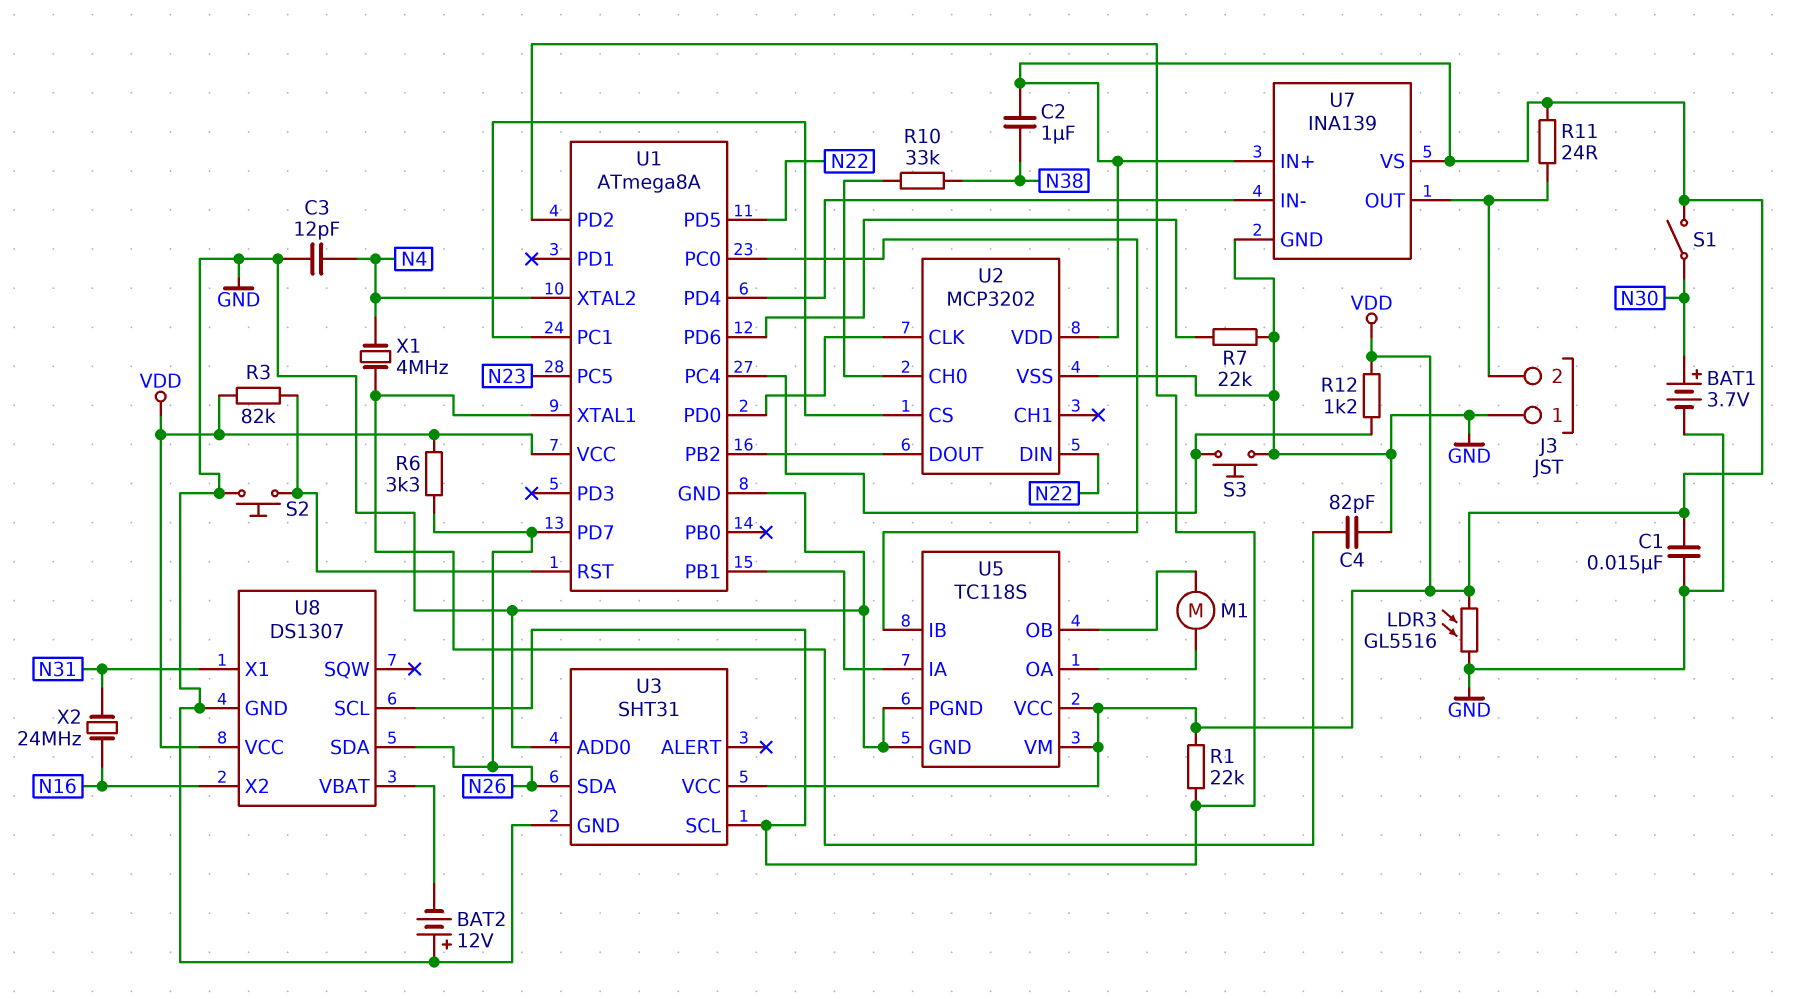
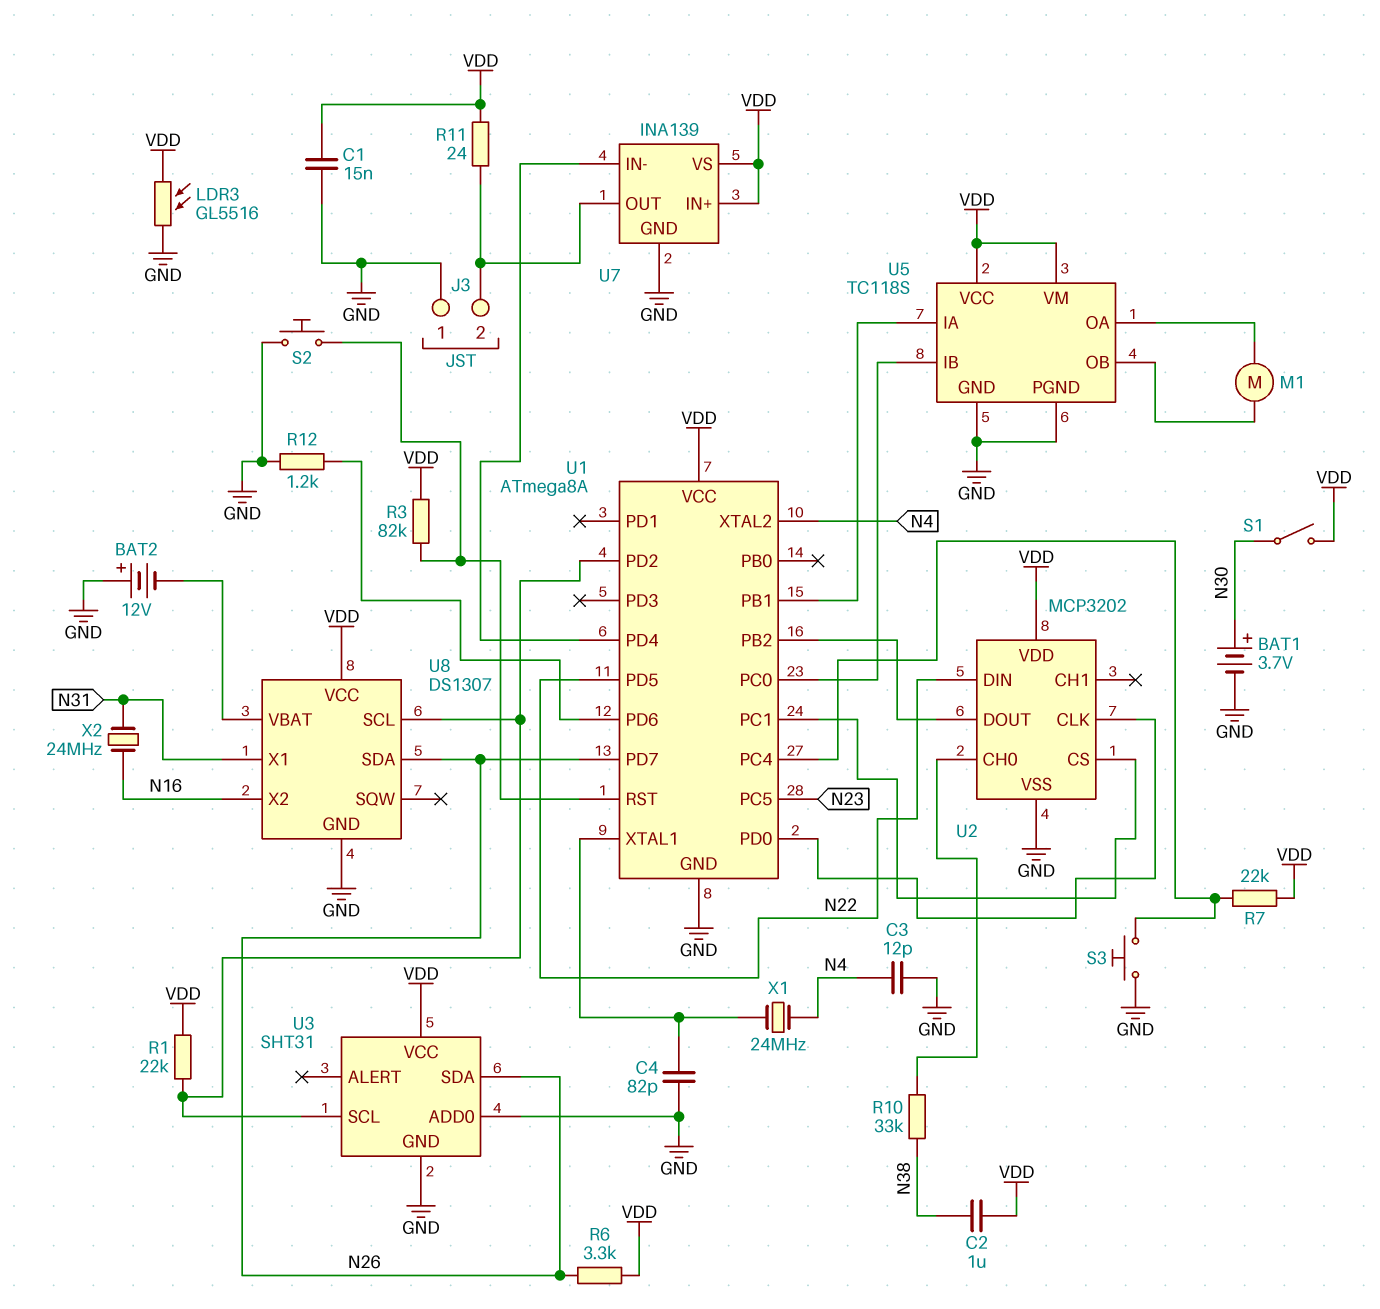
R7: 22k (GND, U1/PD6) -> 22k (U1/PC4, VDD)
R12: 1.2k (U1/PC4, VDD) -> 1.2k (GND, U1/PD6)
X1: 4MHz (N4, U1/XTAL1) -> 24MHz (N4, U1/XTAL1)

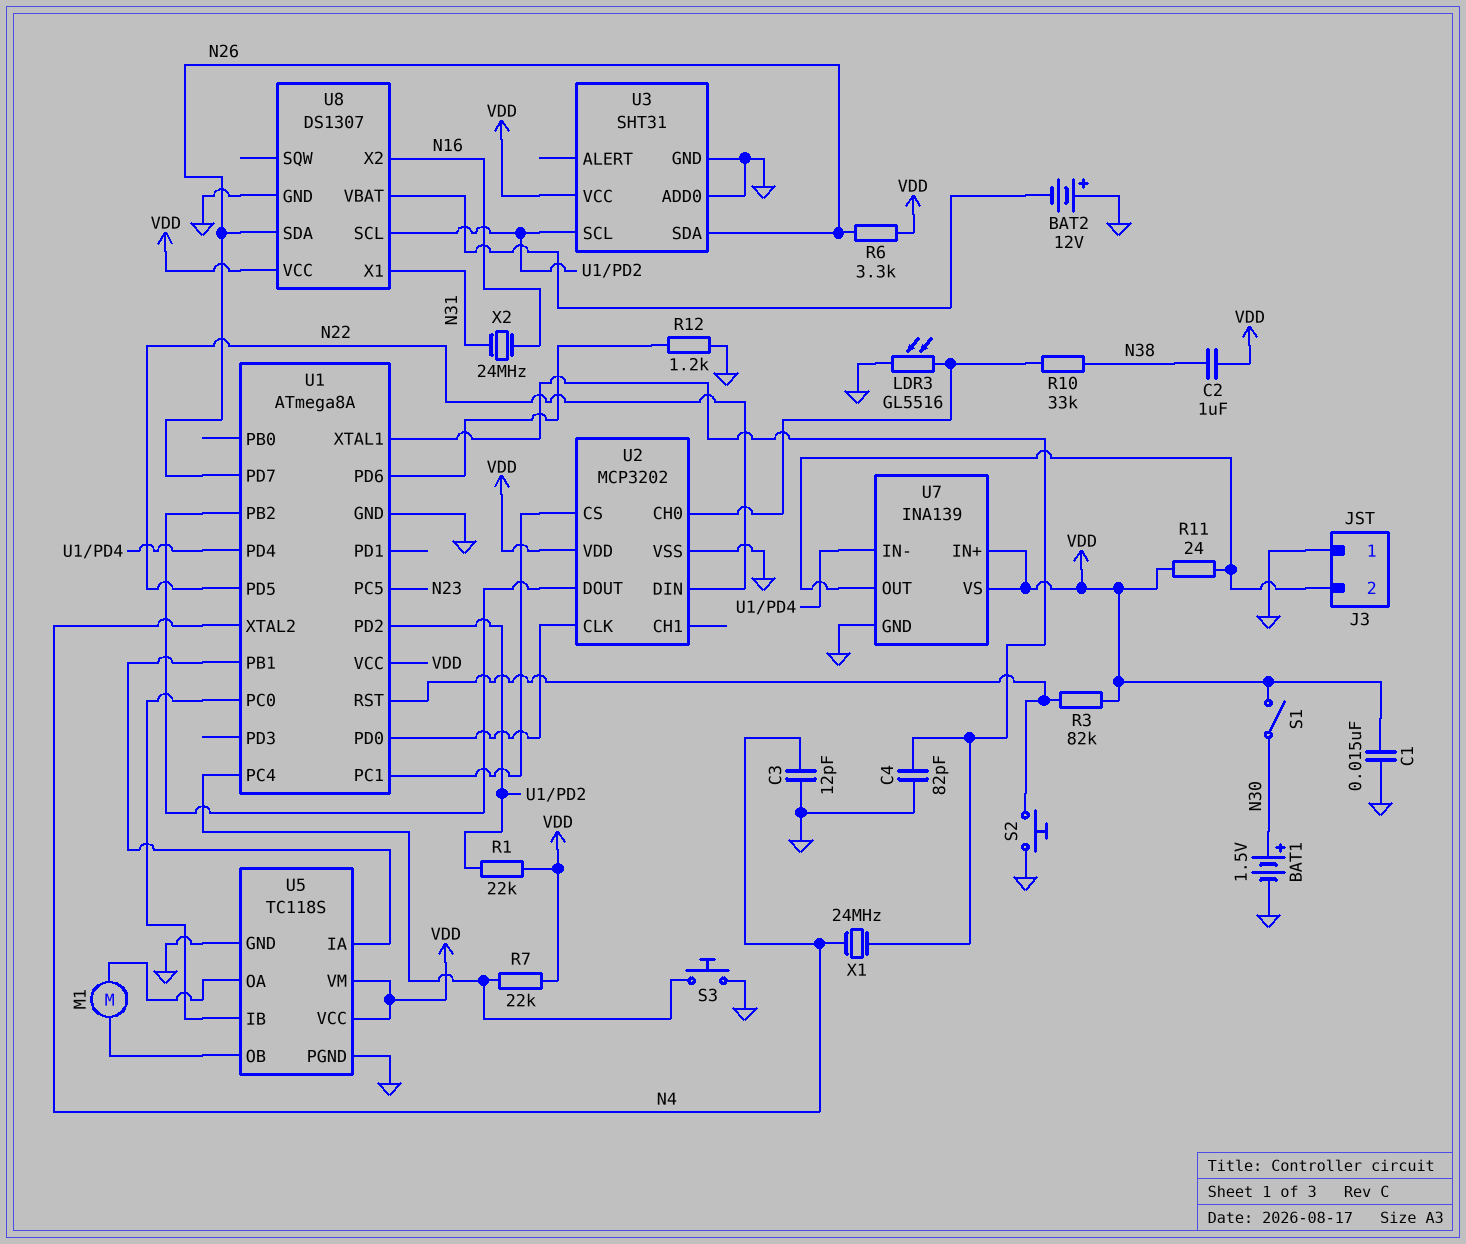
BAT1: 3.7V (plus N30, minus GND) -> 1.5V (plus N30, minus GND)
LDR3: GL5516 (GND, VDD) -> GL5516 (GND, U2/CH0)

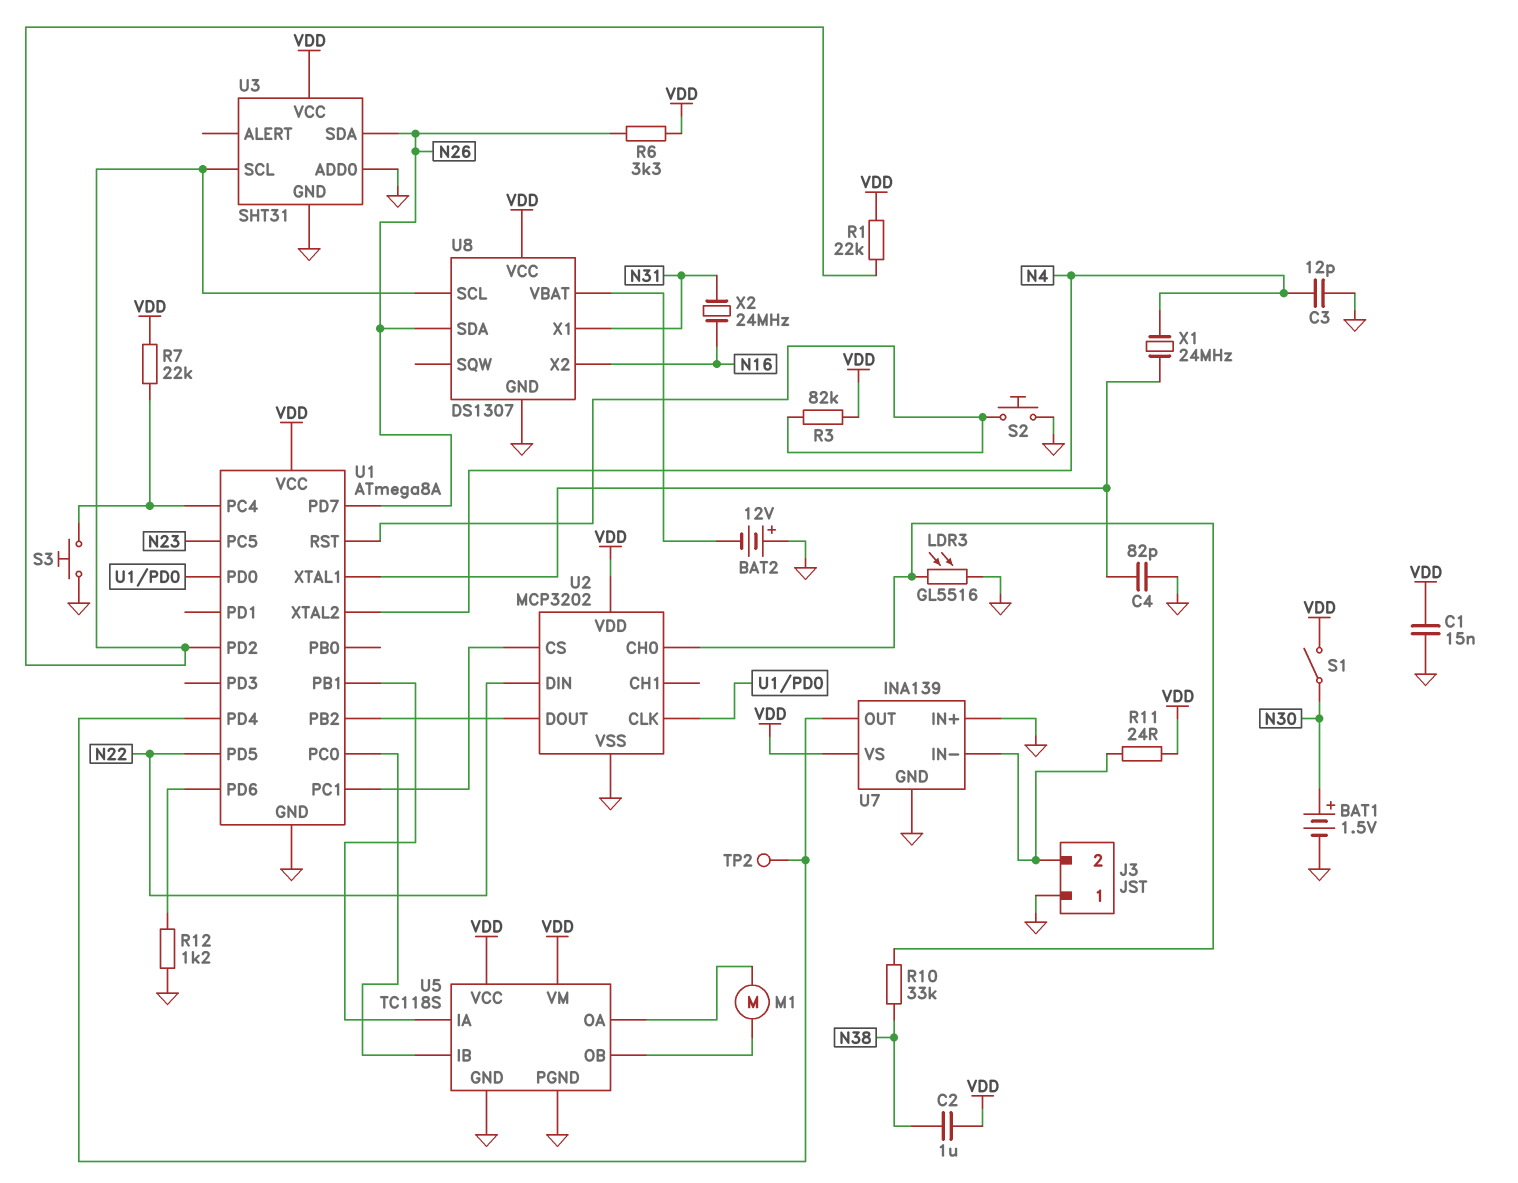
TP2: none -> test point (U1/PD4)
U7 pin IN+: VDD -> GND
U7 pin IN-: U1/PD4 -> J3/2
U7 pin OUT: J3/2 -> U1/PD4

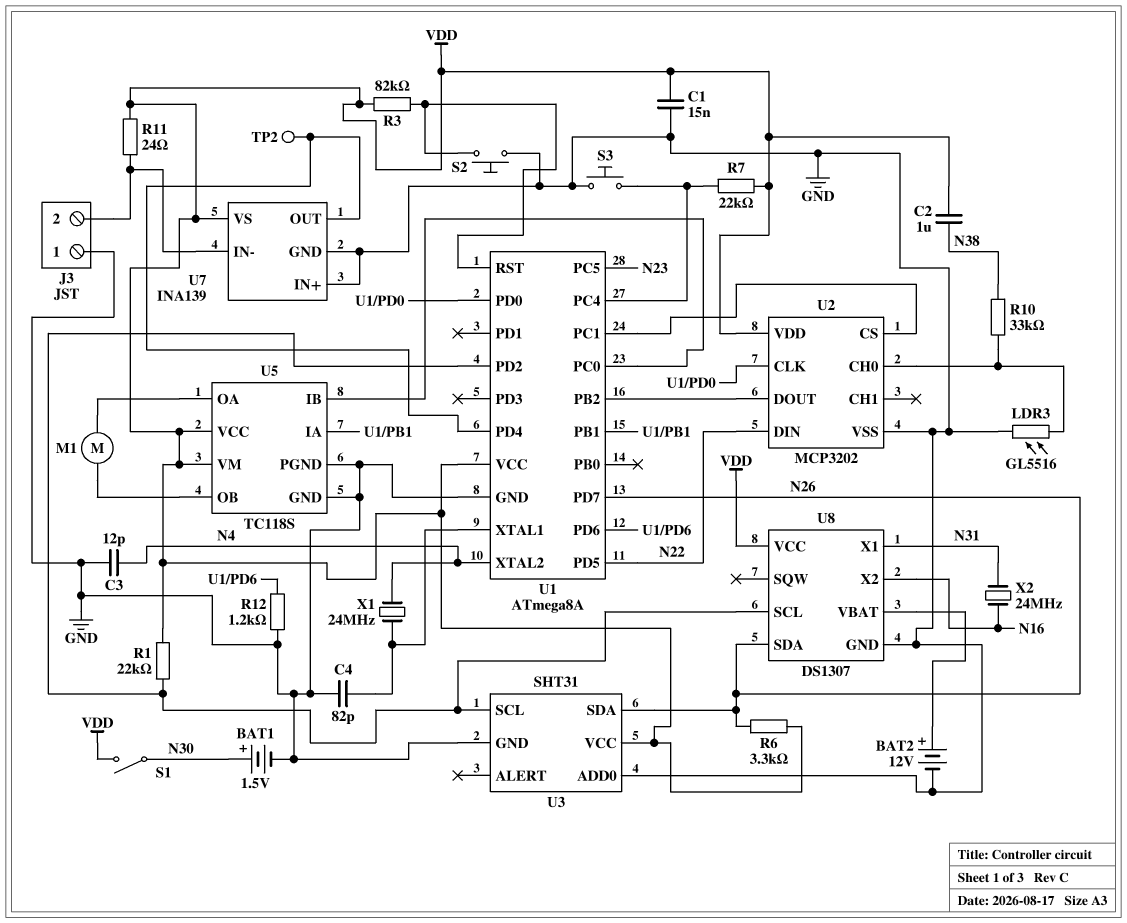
BAT2: 12V (plus GND, minus U8/VBAT) -> 12V (plus U8/VBAT, minus GND)

